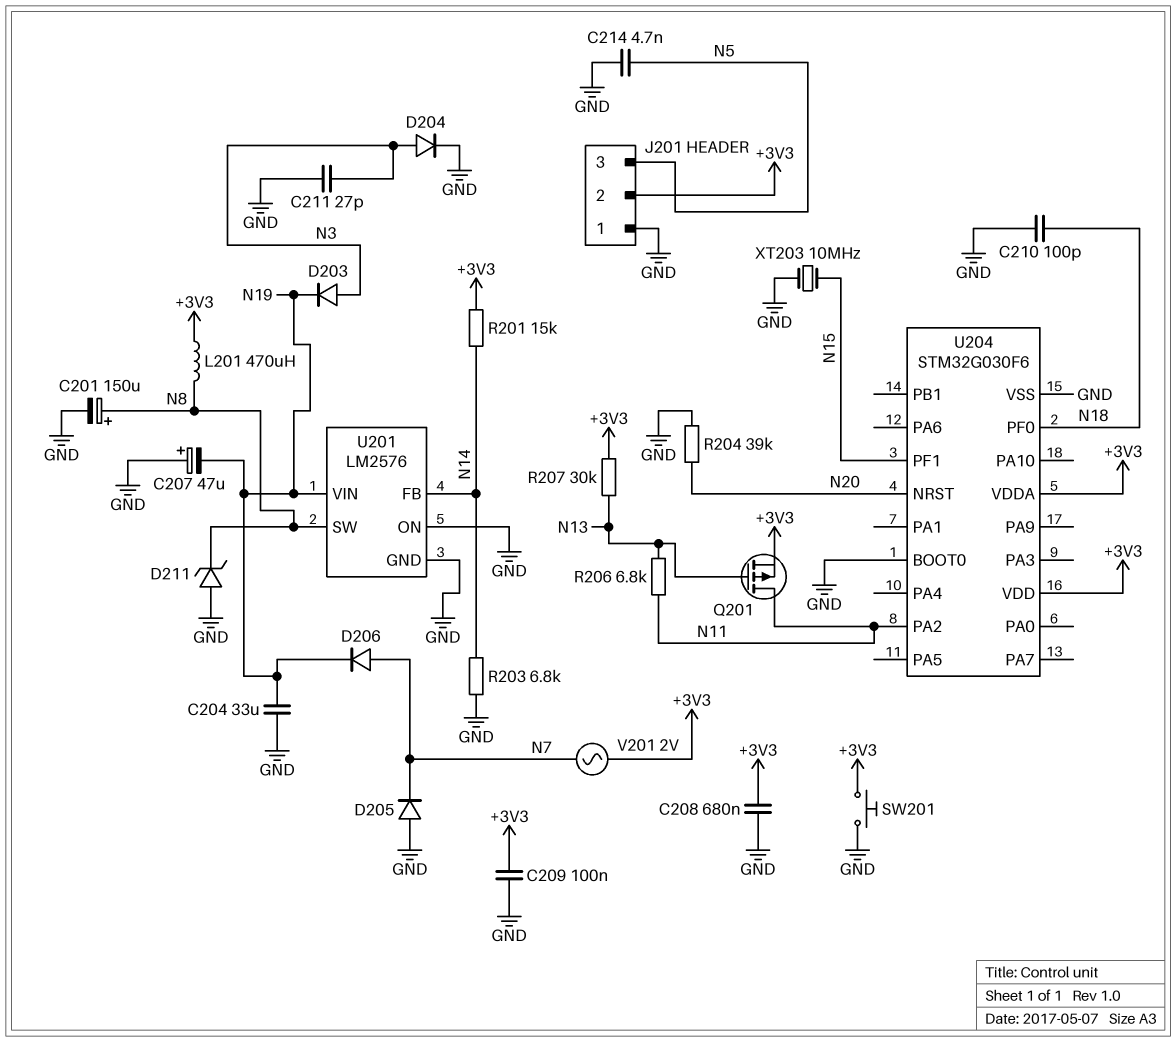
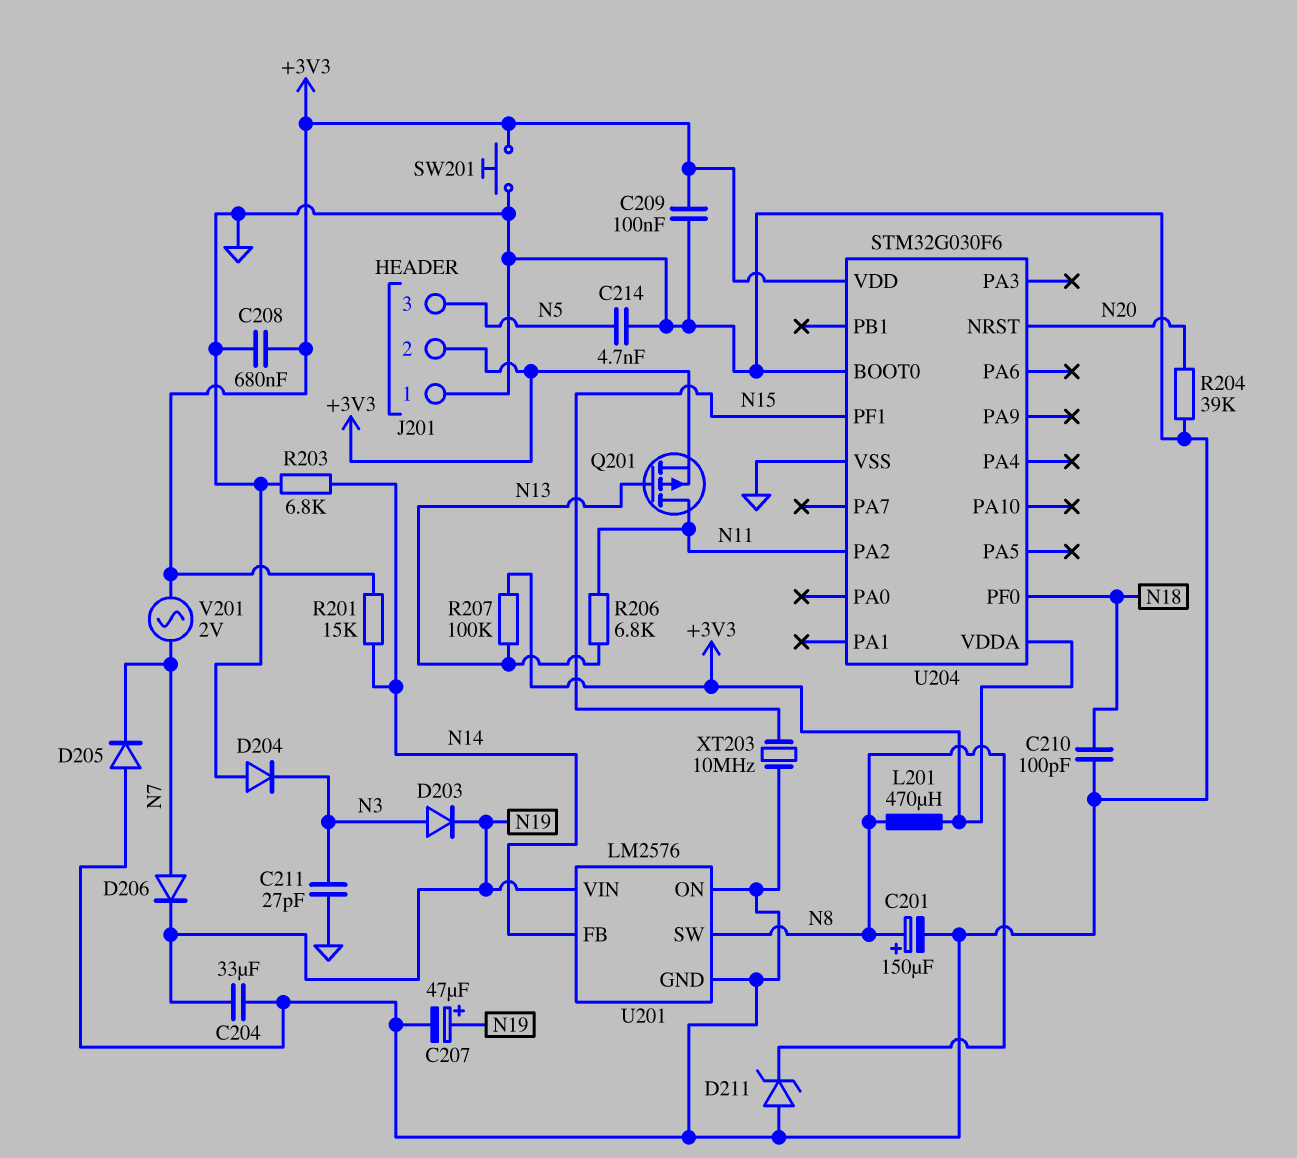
C207: 47uF (plus GND, minus N19) -> 47uF (plus N19, minus GND)
D204: diode (A N3, K GND) -> diode (A GND, K N3)
R207: 30k (+3V3, N13) -> 100k (+3V3, N13)

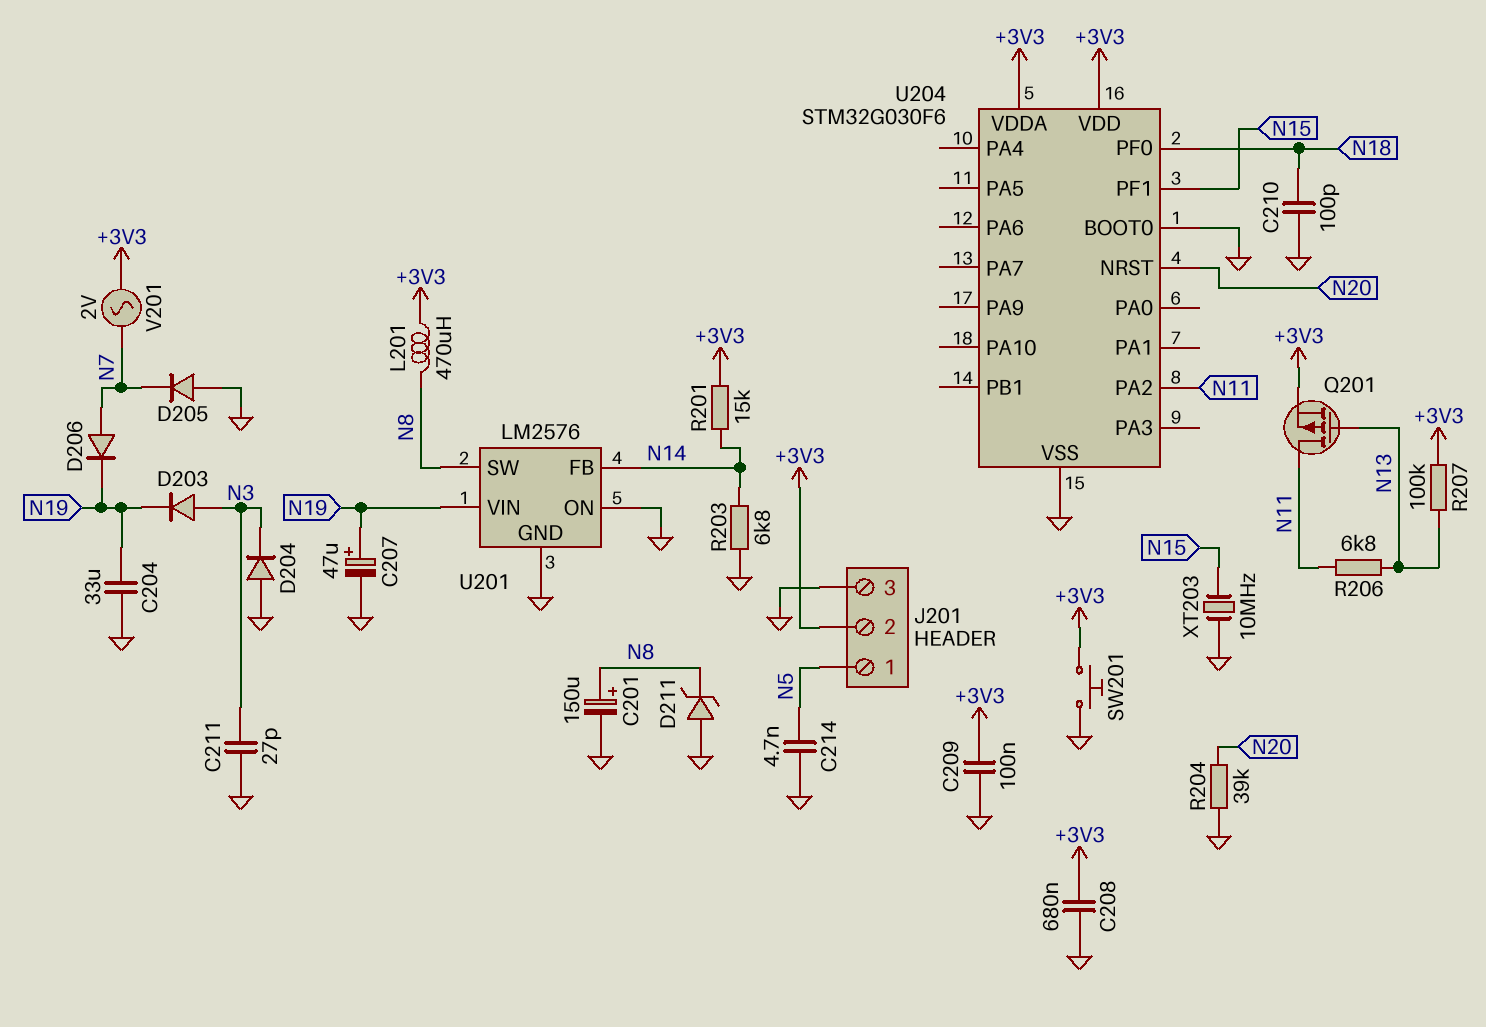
J201 pin 1: GND -> N5
J201 pin 3: N5 -> GND

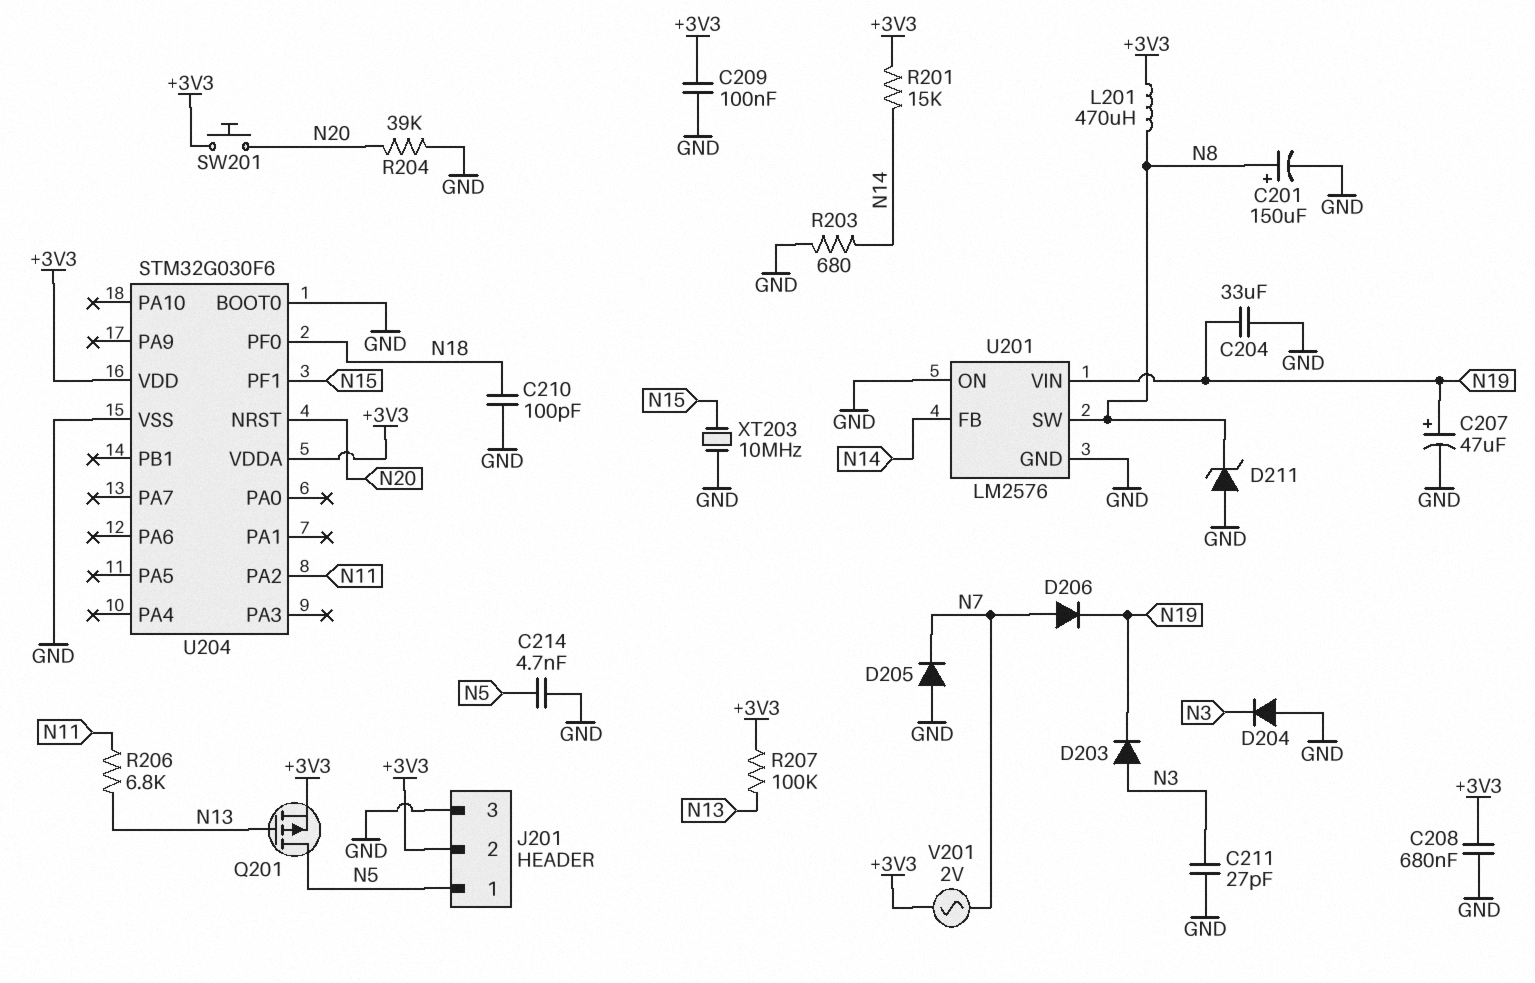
Q201: PMOS (G N13, D N11, S +3V3) -> PMOS (G N13, D N5, S +3V3)
R203: 6.8k (GND, N14) -> 680 (GND, N14)
SW201: button (+3V3, GND) -> button (+3V3, N20)

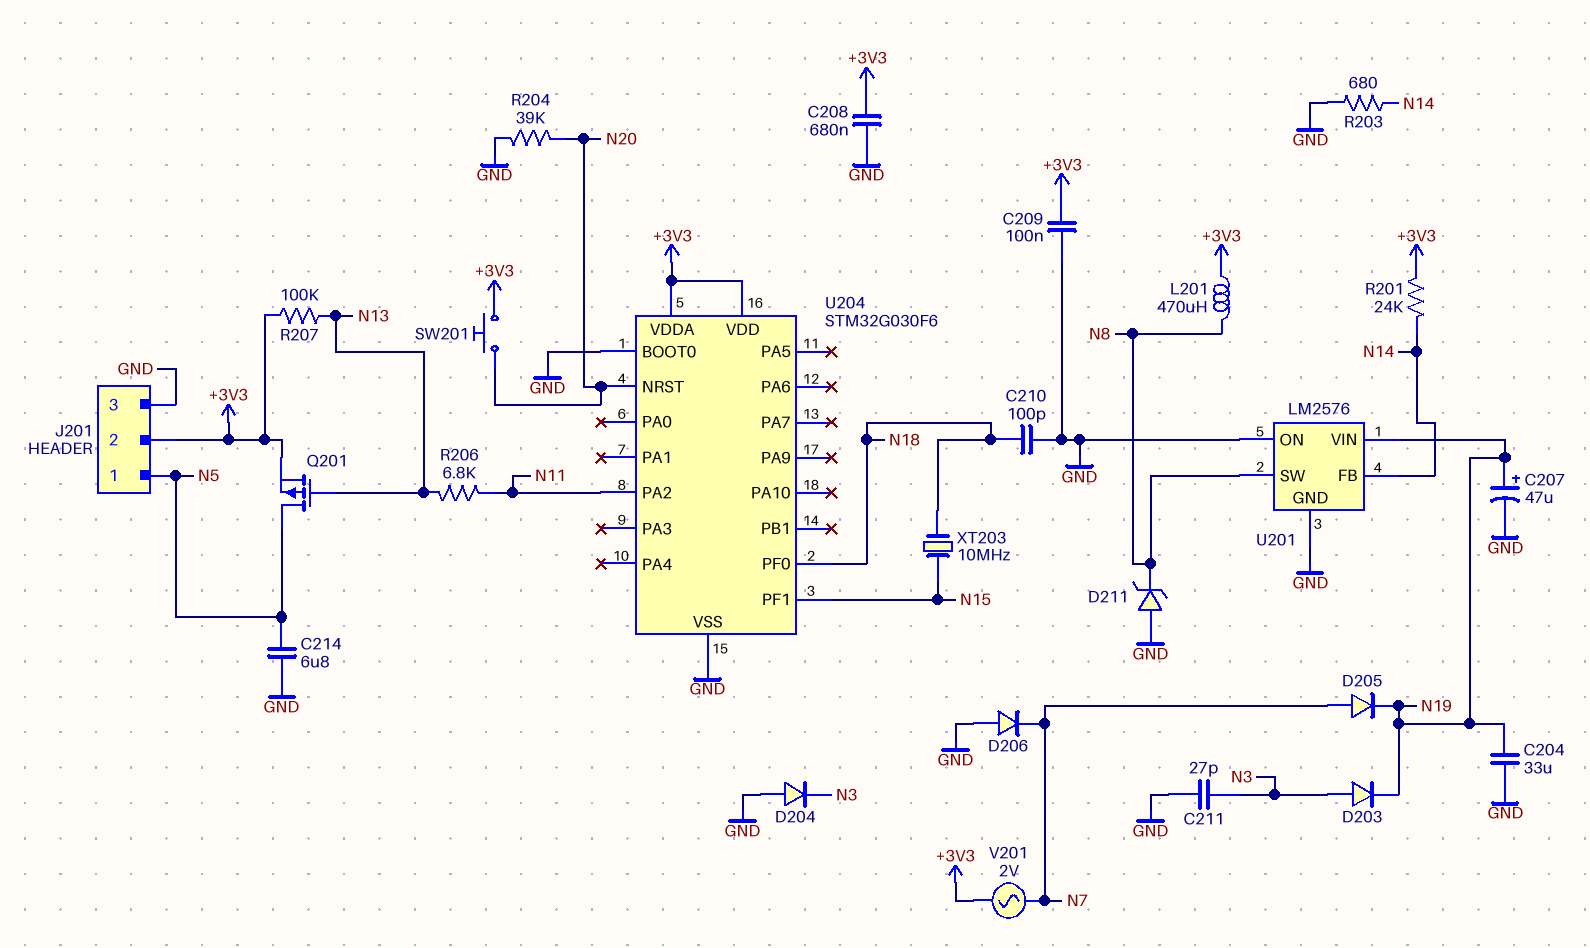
C201: 150uF (plus N8, minus GND) -> none
C214: 4.7nF (GND, N5) -> 6.8uF (GND, N5)
D205: diode (A GND, K N7) -> diode (A N7, K N19)
D206: diode (A N7, K N19) -> diode (A GND, K N7)
R201: 15k (+3V3, N14) -> 24k (+3V3, N14)
XT203: 10MHz (GND, N15) -> 10MHz (N15, N18)

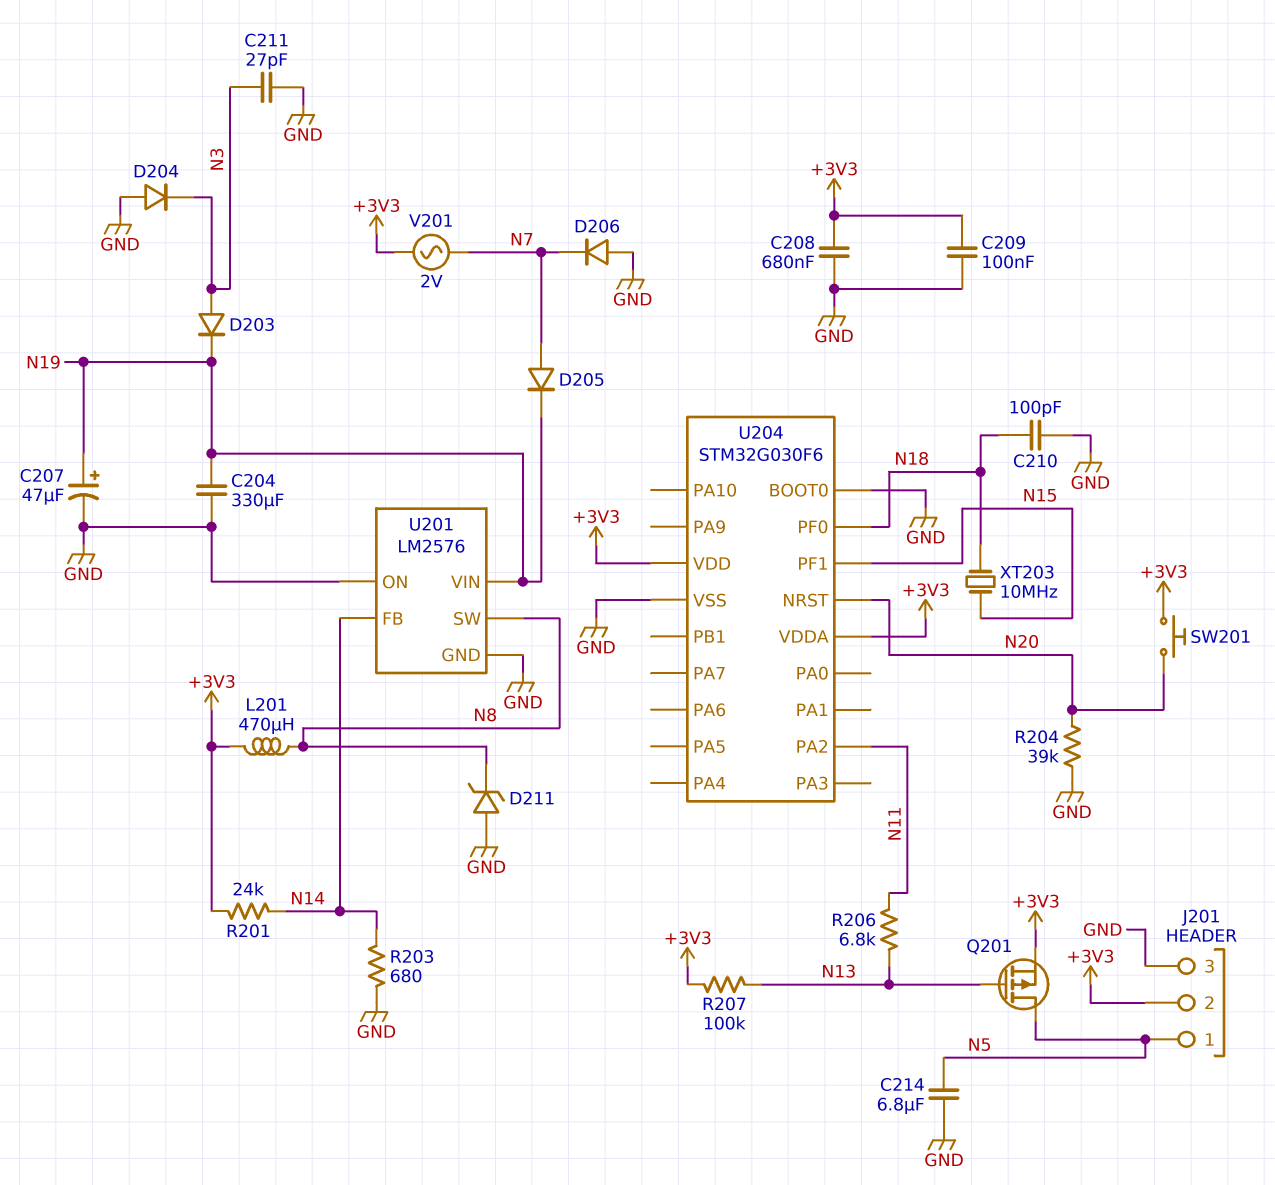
C204: 33uF (GND, N19) -> 330uF (GND, N19)

